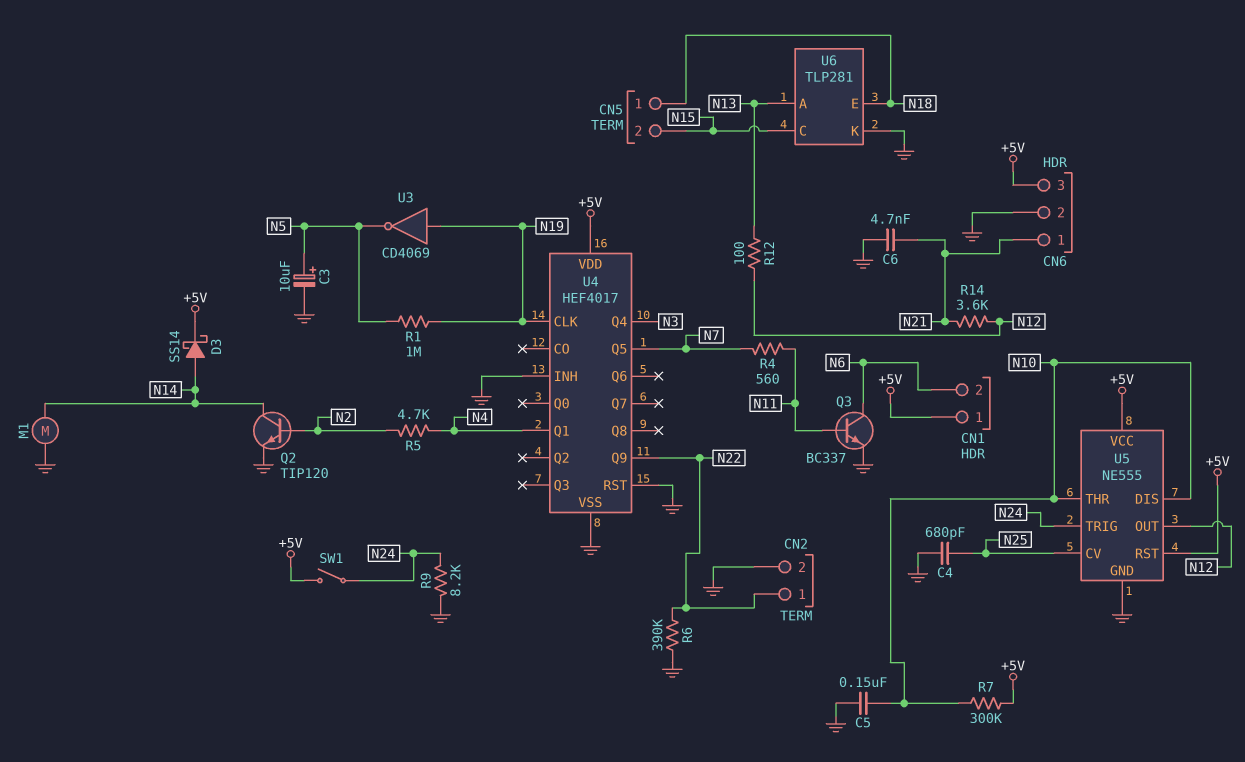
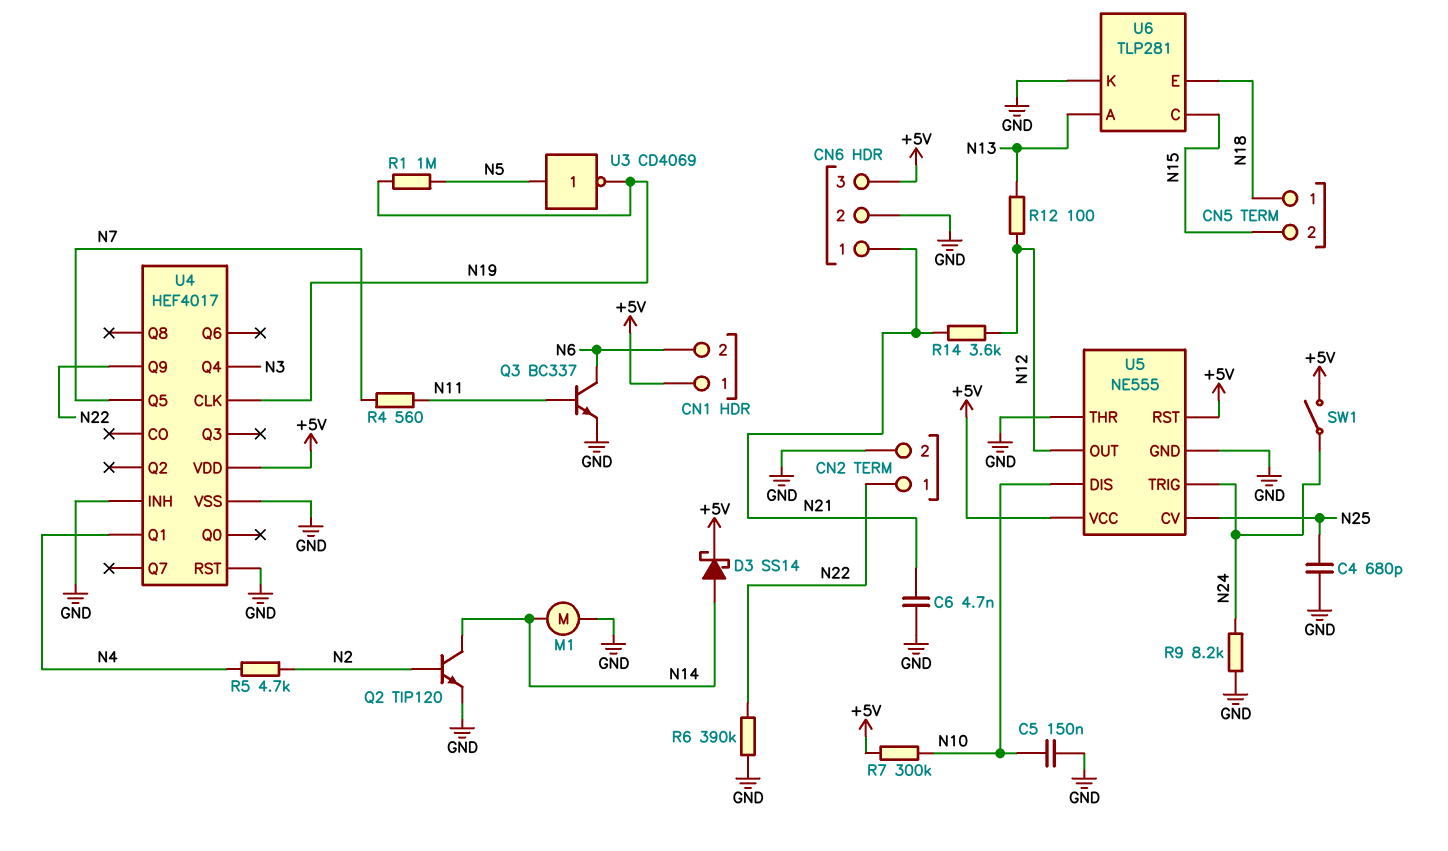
C3: 10uF (plus N5, minus GND) -> none
U3: NOT CD4069 (in N19, out N5) -> NOT CD4069 (in N5, out N19)
U5 pin THR: N10 -> GND

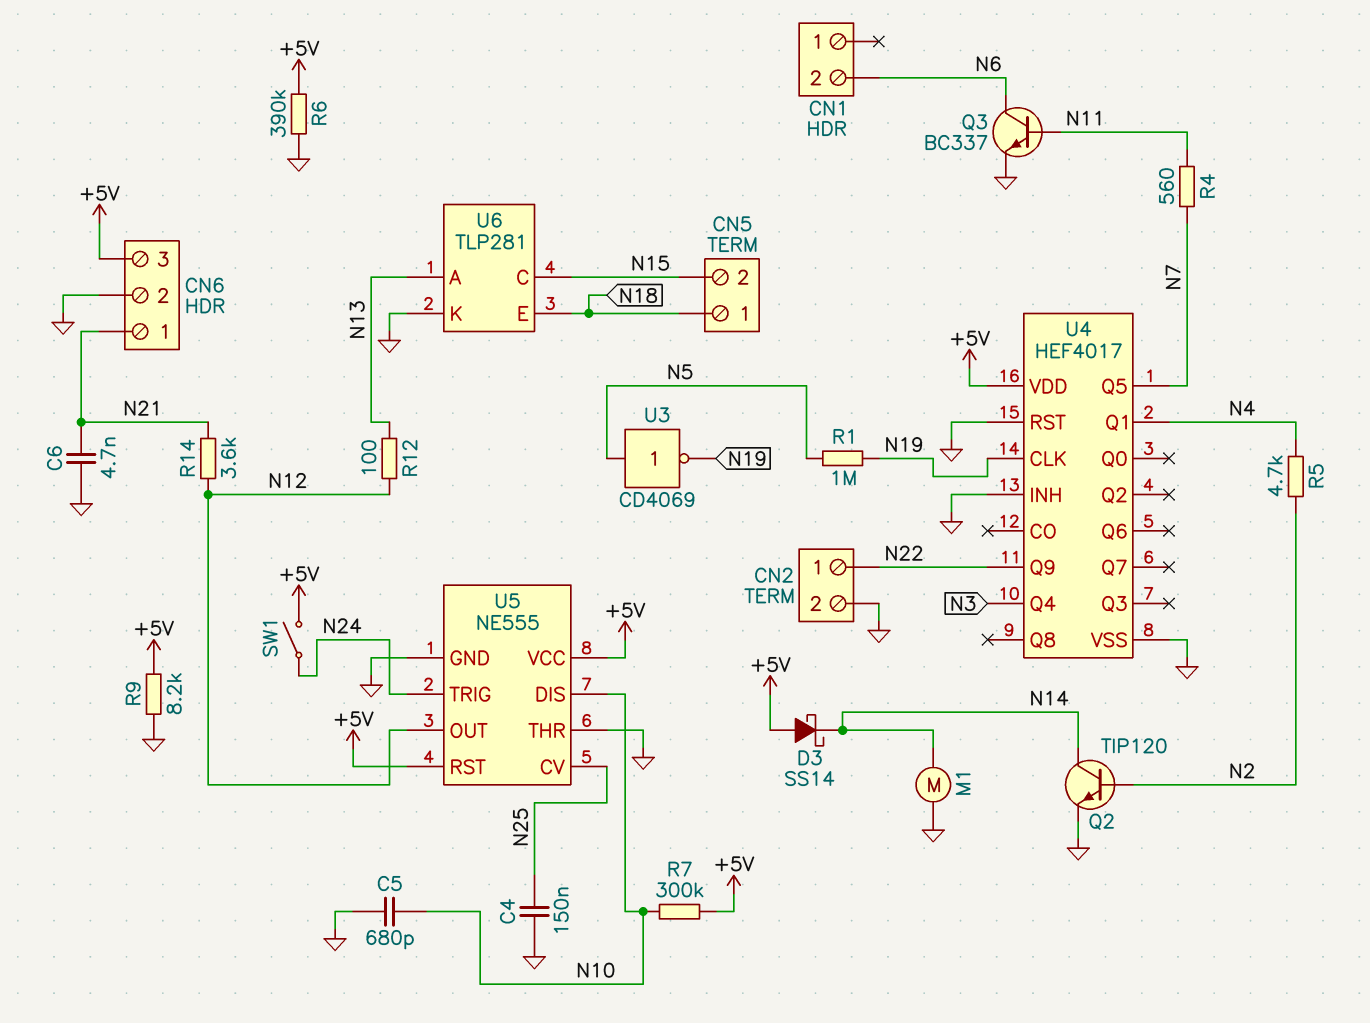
C4: 680pF (GND, N25) -> 150nF (GND, N25)
C5: 150nF (GND, N10) -> 680pF (GND, N10)
CN1 pin 1: +5V -> none
D3: schottky SS14 (A N14, K +5V) -> schottky SS14 (A +5V, K N14)
R6: 390k (GND, N22) -> 390k (+5V, GND)
R9: 8.2k (GND, N24) -> 8.2k (+5V, GND)

